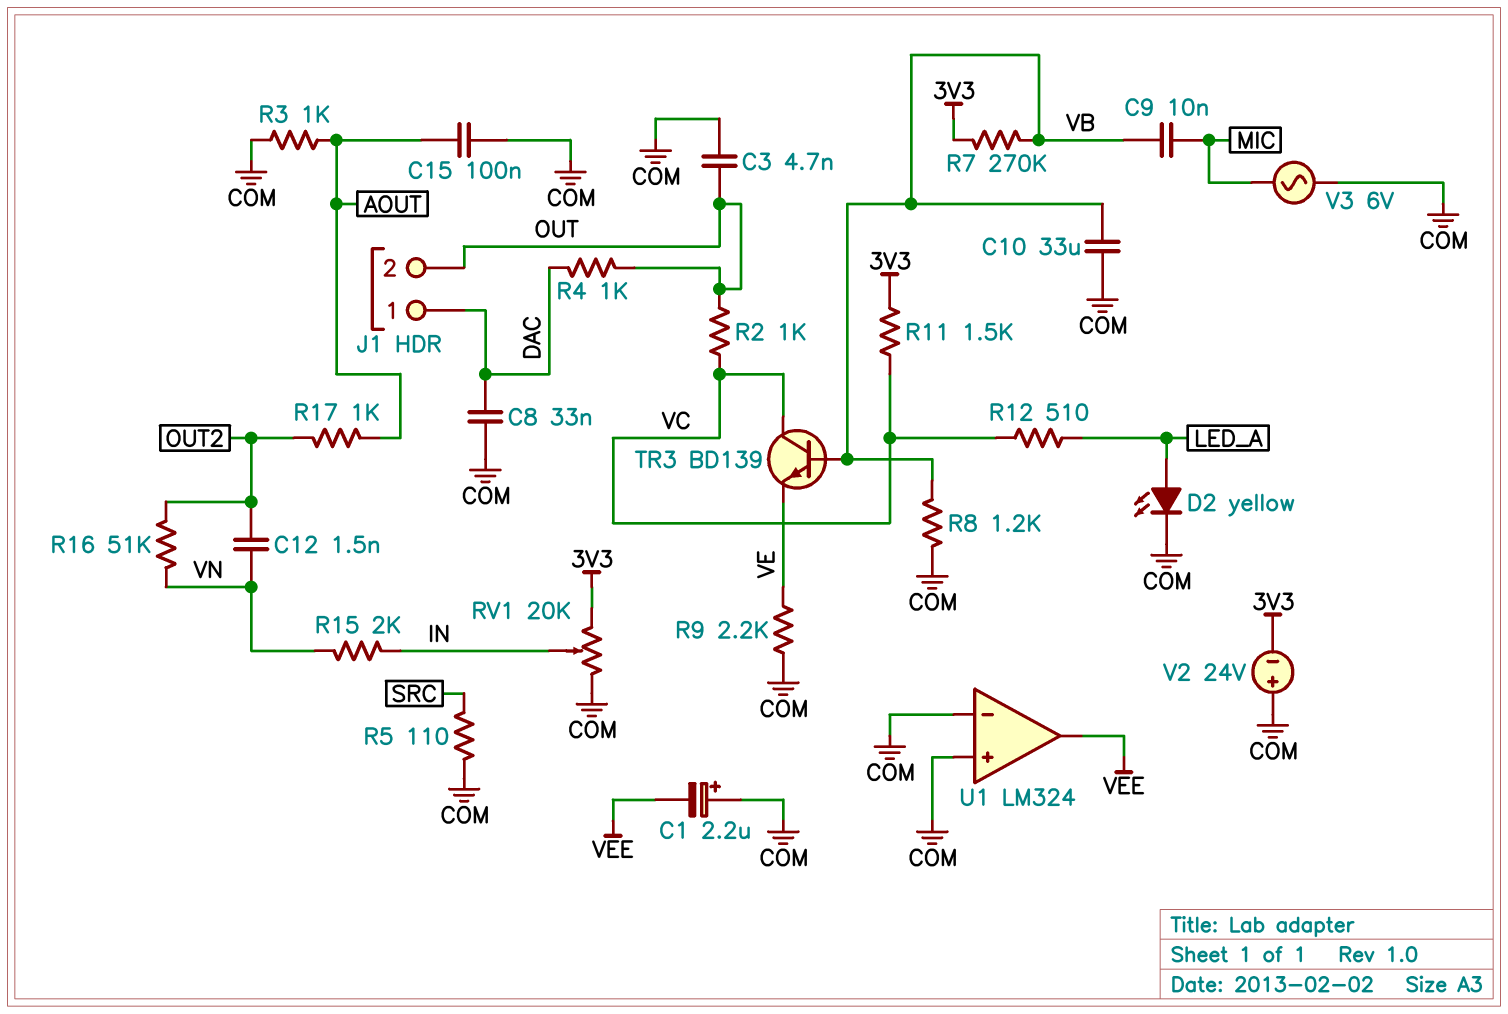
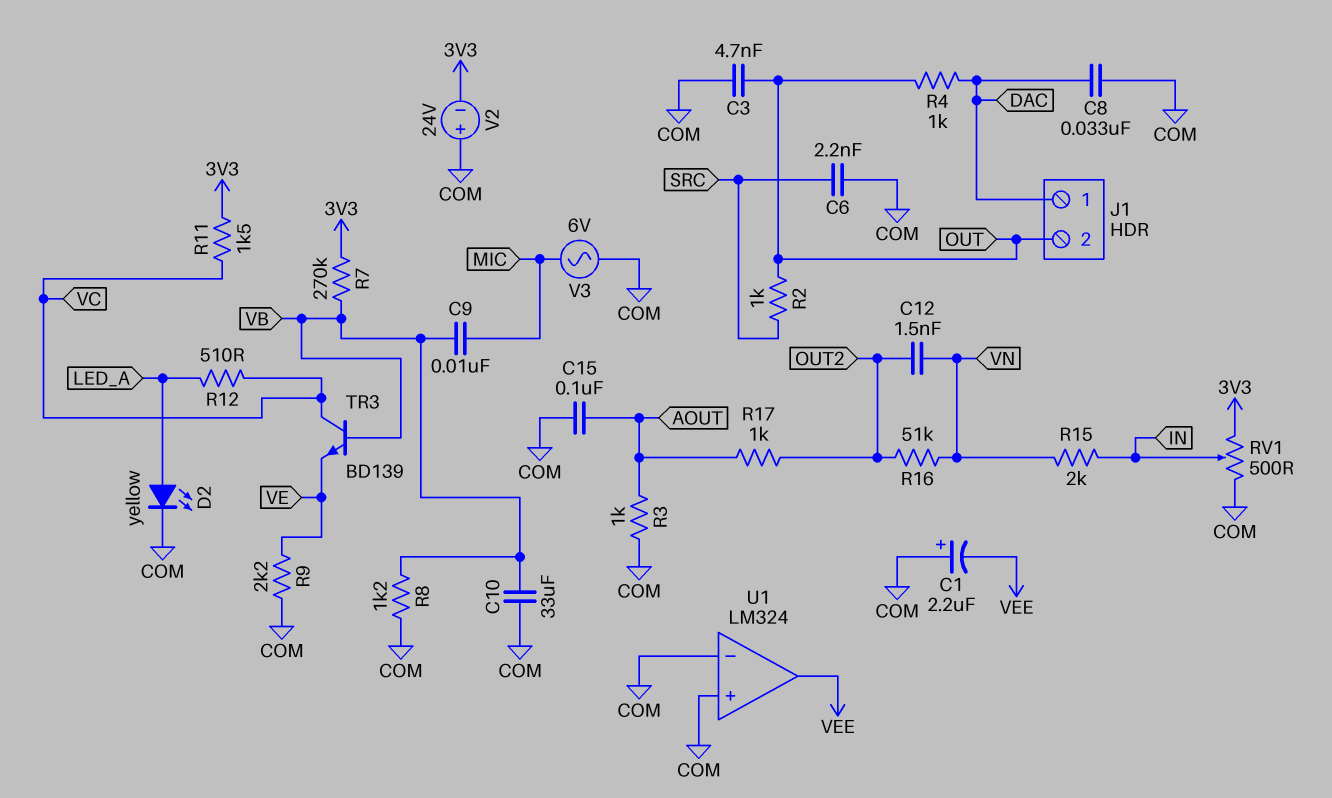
C6: none -> 2.2nF (COM, SRC)
R2: 1k (OUT, VC) -> 1k (OUT, SRC)
R5: 110 (COM, SRC) -> none
RV1: 20k (3V3, COM, wiper IN) -> 500 (3V3, COM, wiper IN)

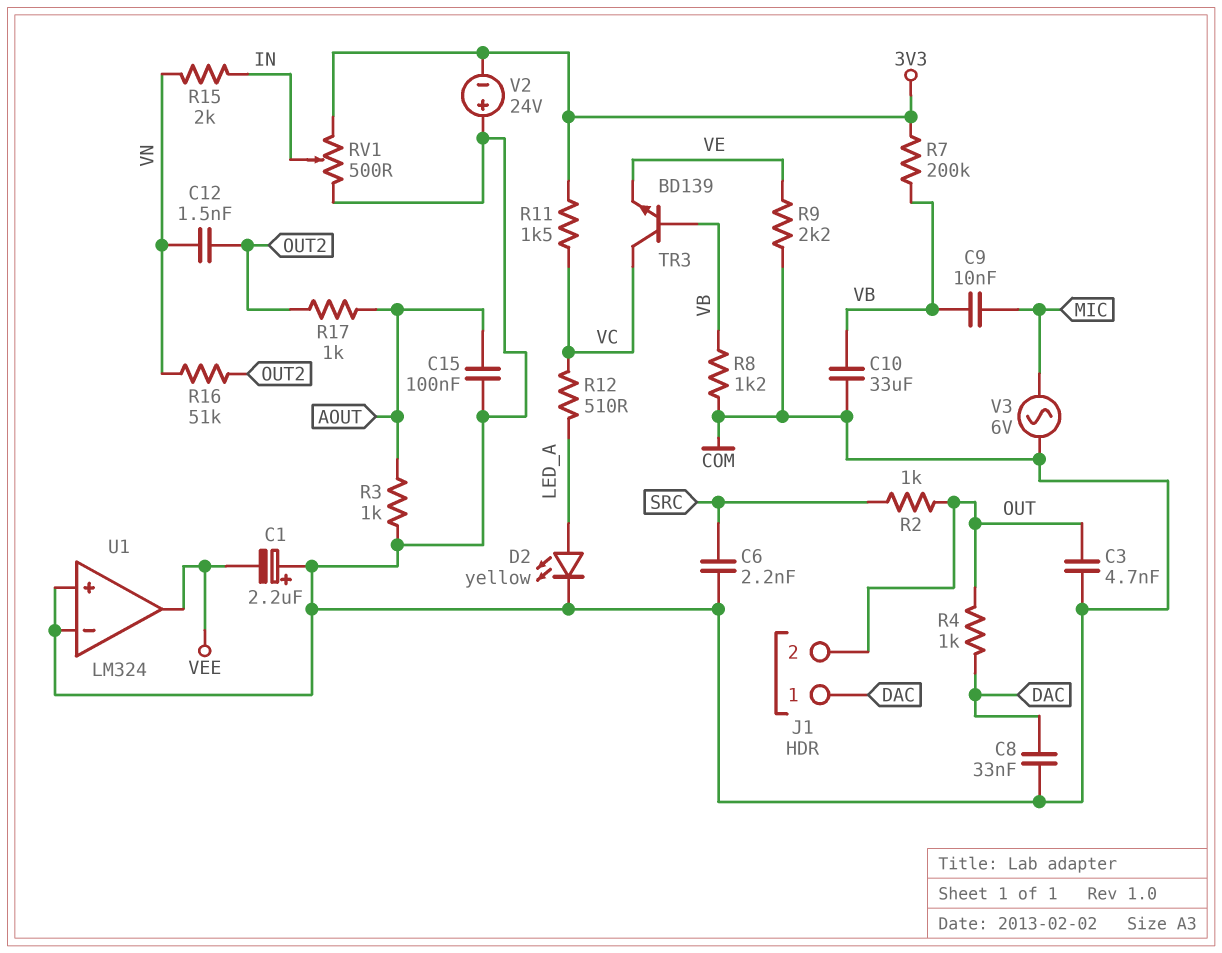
R7: 270k (3V3, VB) -> 200k (3V3, VB)

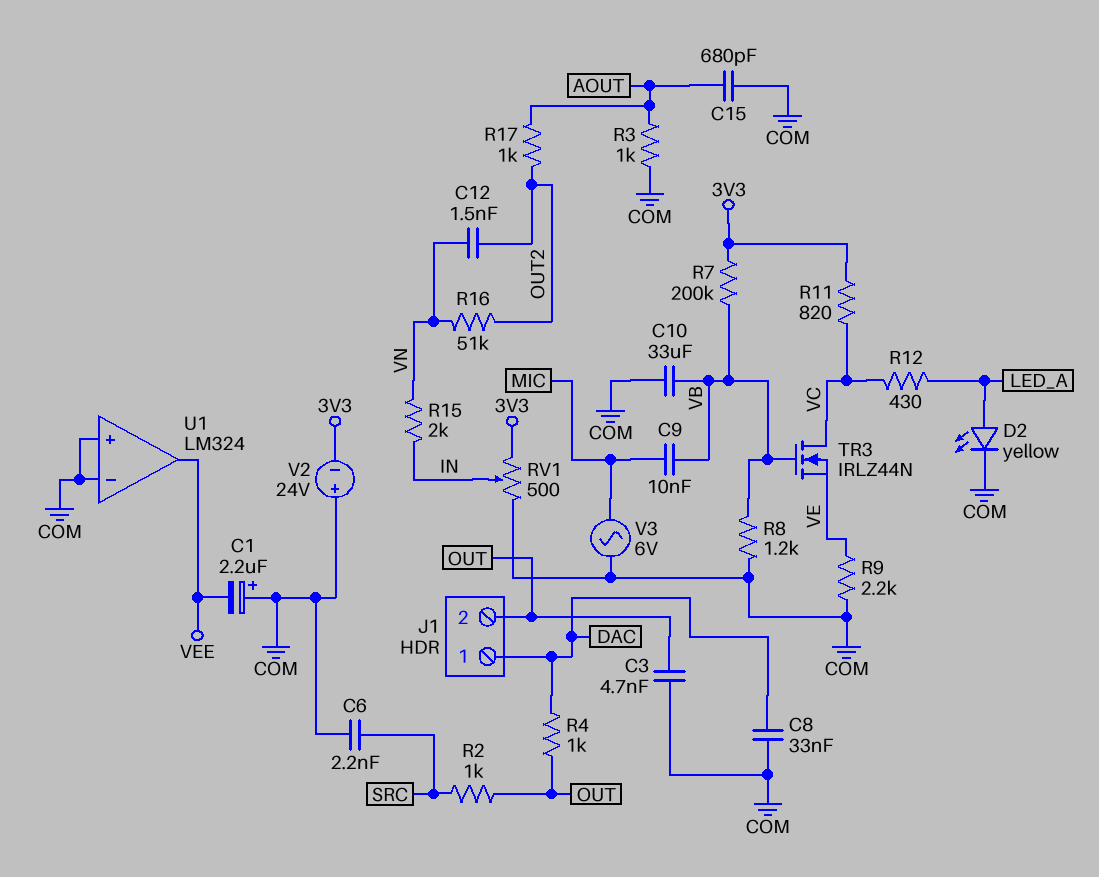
C15: 100nF (AOUT, COM) -> 680pF (AOUT, COM)
R11: 1.5k (3V3, VC) -> 820 (3V3, VC)
R12: 510 (LED_A, VC) -> 430 (LED_A, VC)
TR3: NPN BD139 (B VB, C VC, E VE) -> NMOS IRLZ44N (G VB, D VC, S VE)

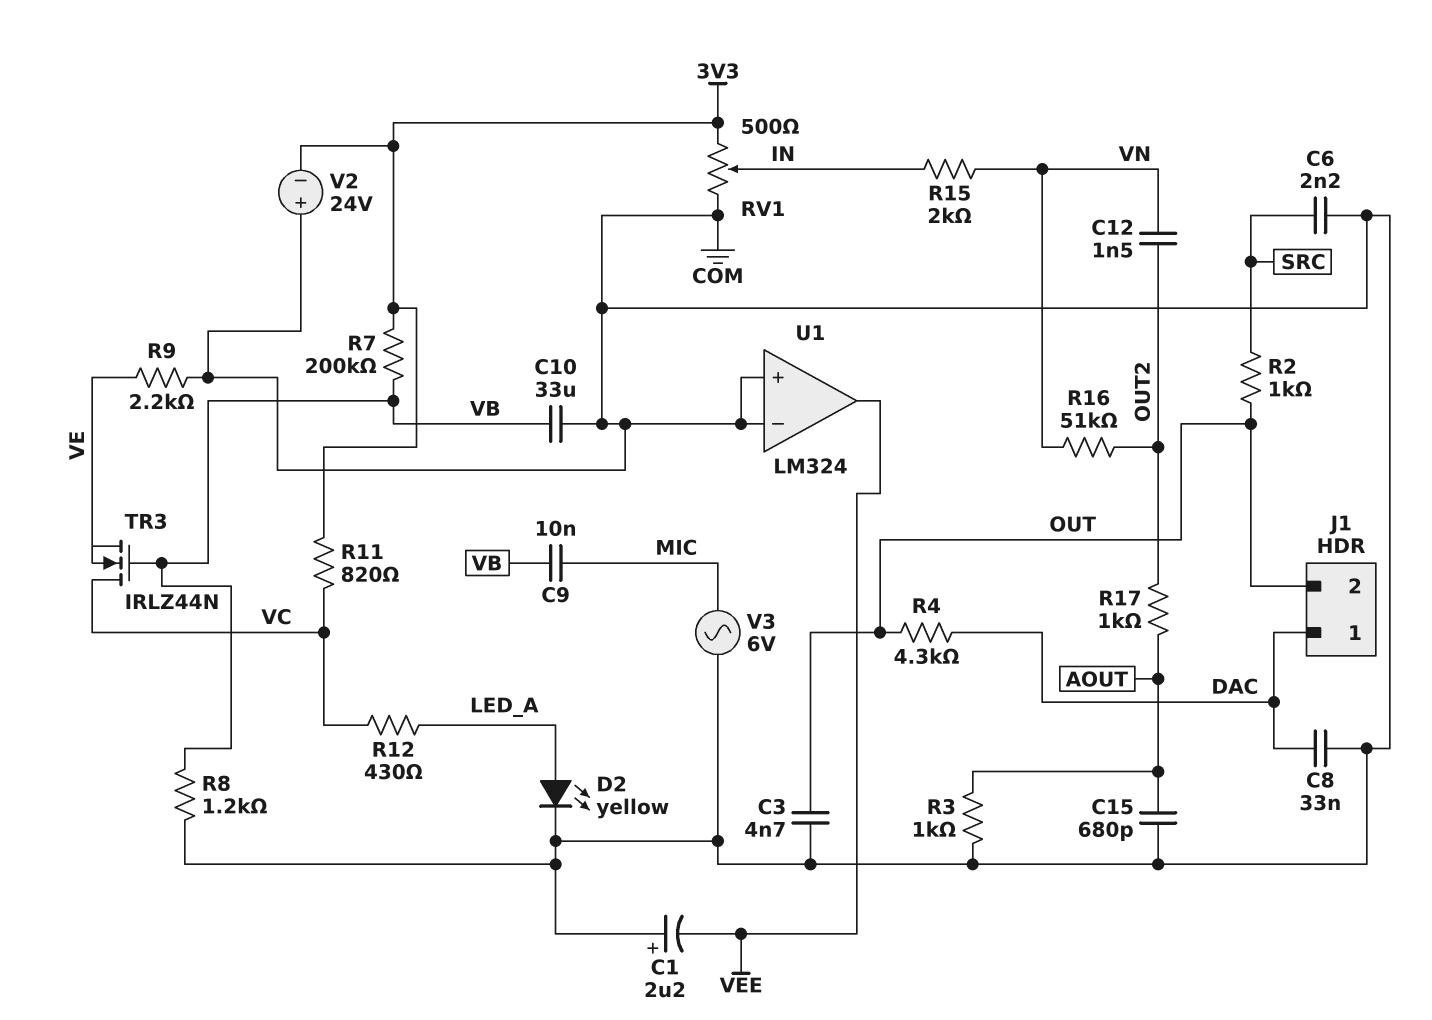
R4: 1k (DAC, OUT) -> 4.3k (DAC, OUT)

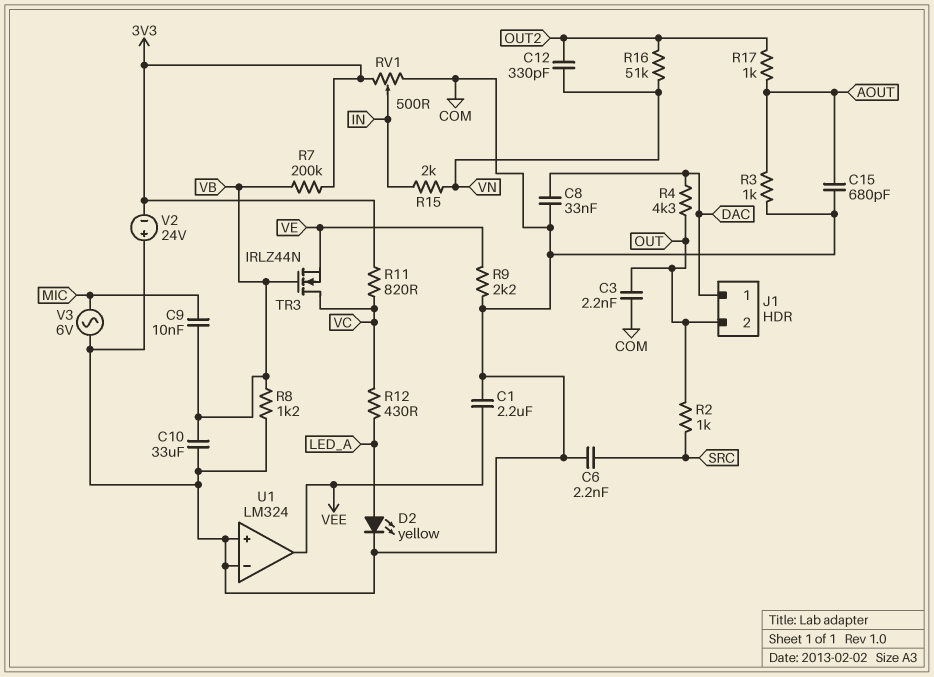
C1: 2.2uF (plus COM, minus VEE) -> 2.2uF (COM, VEE)
C3: 4.7nF (COM, OUT) -> 2.2nF (COM, OUT)
C12: 1.5nF (OUT2, VN) -> 330pF (OUT2, VN)

